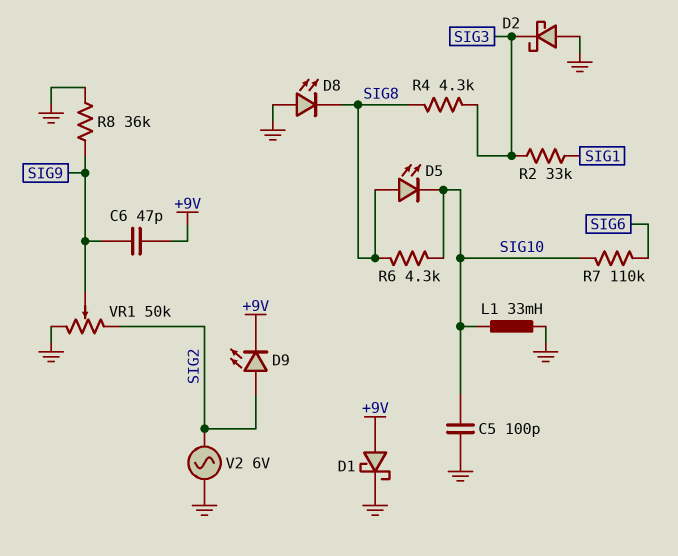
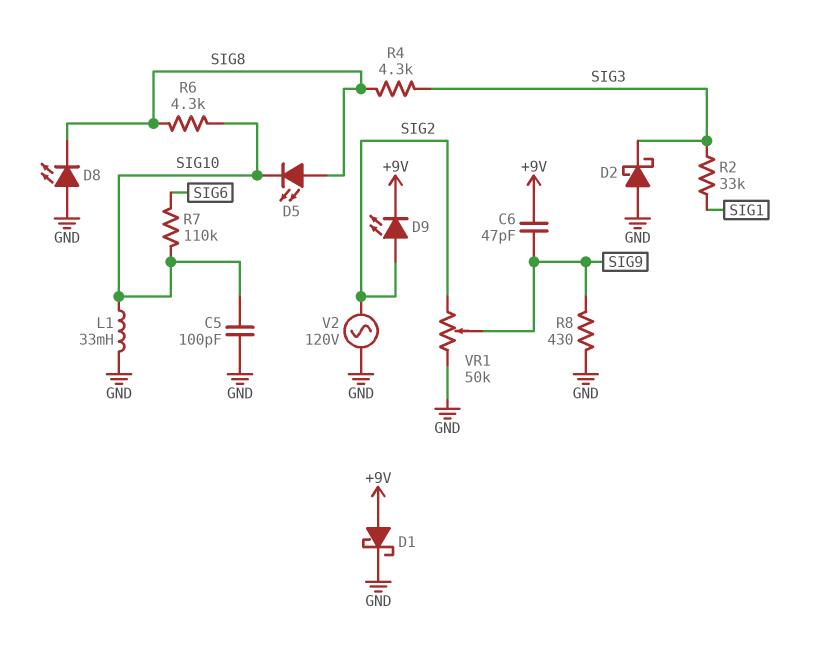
R8: 36k (GND, SIG9) -> 430 (GND, SIG9)
V2: AC 6V (GND, SIG2) -> AC 120V (GND, SIG2)

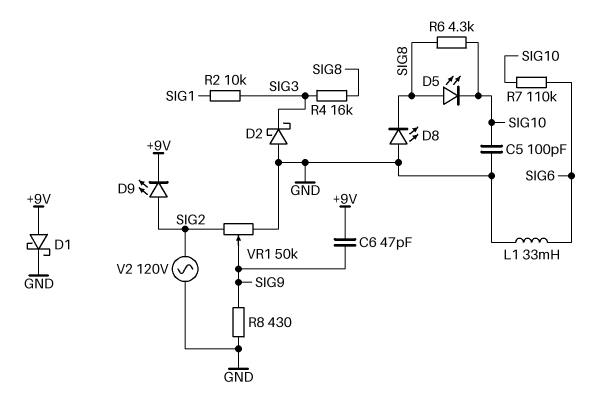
L1: 33mH (GND, SIG10) -> 33mH (GND, SIG6)
R2: 33k (SIG1, SIG3) -> 10k (SIG1, SIG3)
R4: 4.3k (SIG3, SIG8) -> 16k (SIG3, SIG8)

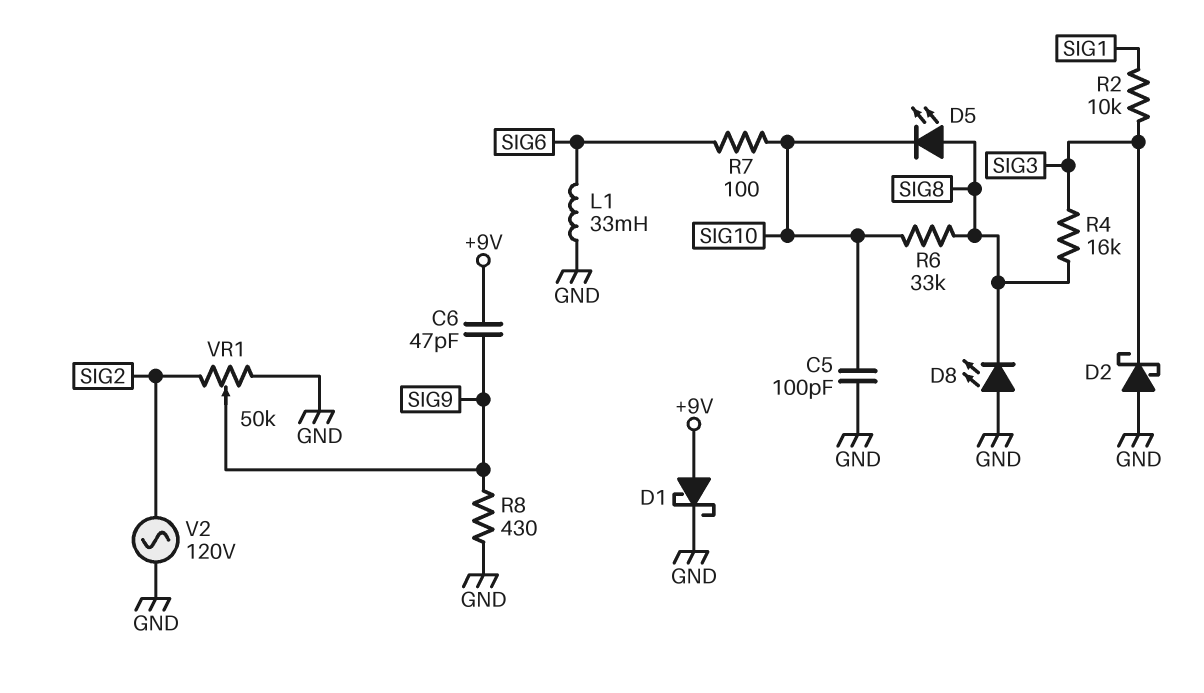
D9: LED (A SIG2, K +9V) -> none
R6: 4.3k (SIG8, SIG10) -> 33k (SIG8, SIG10)
R7: 110k (SIG6, SIG10) -> 100 (SIG6, SIG10)

